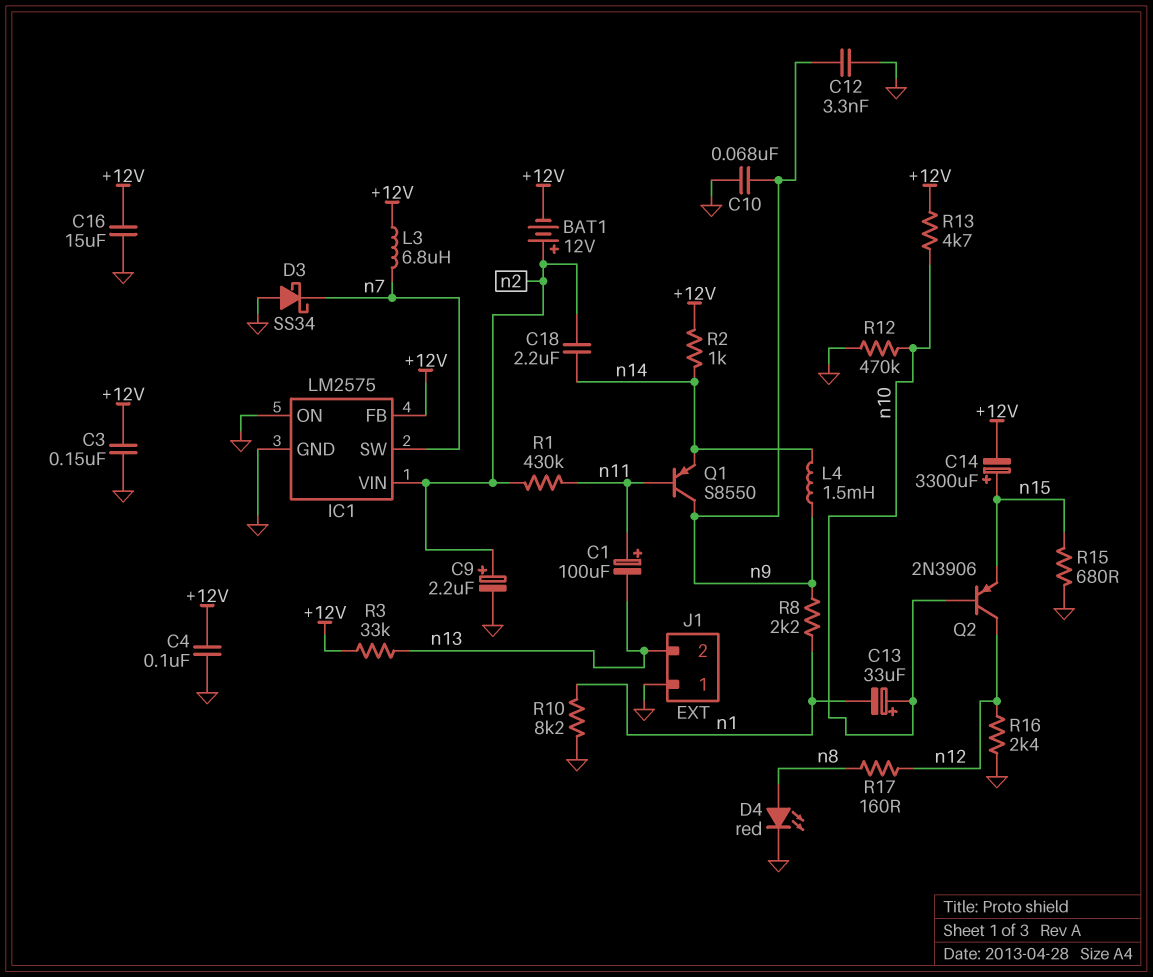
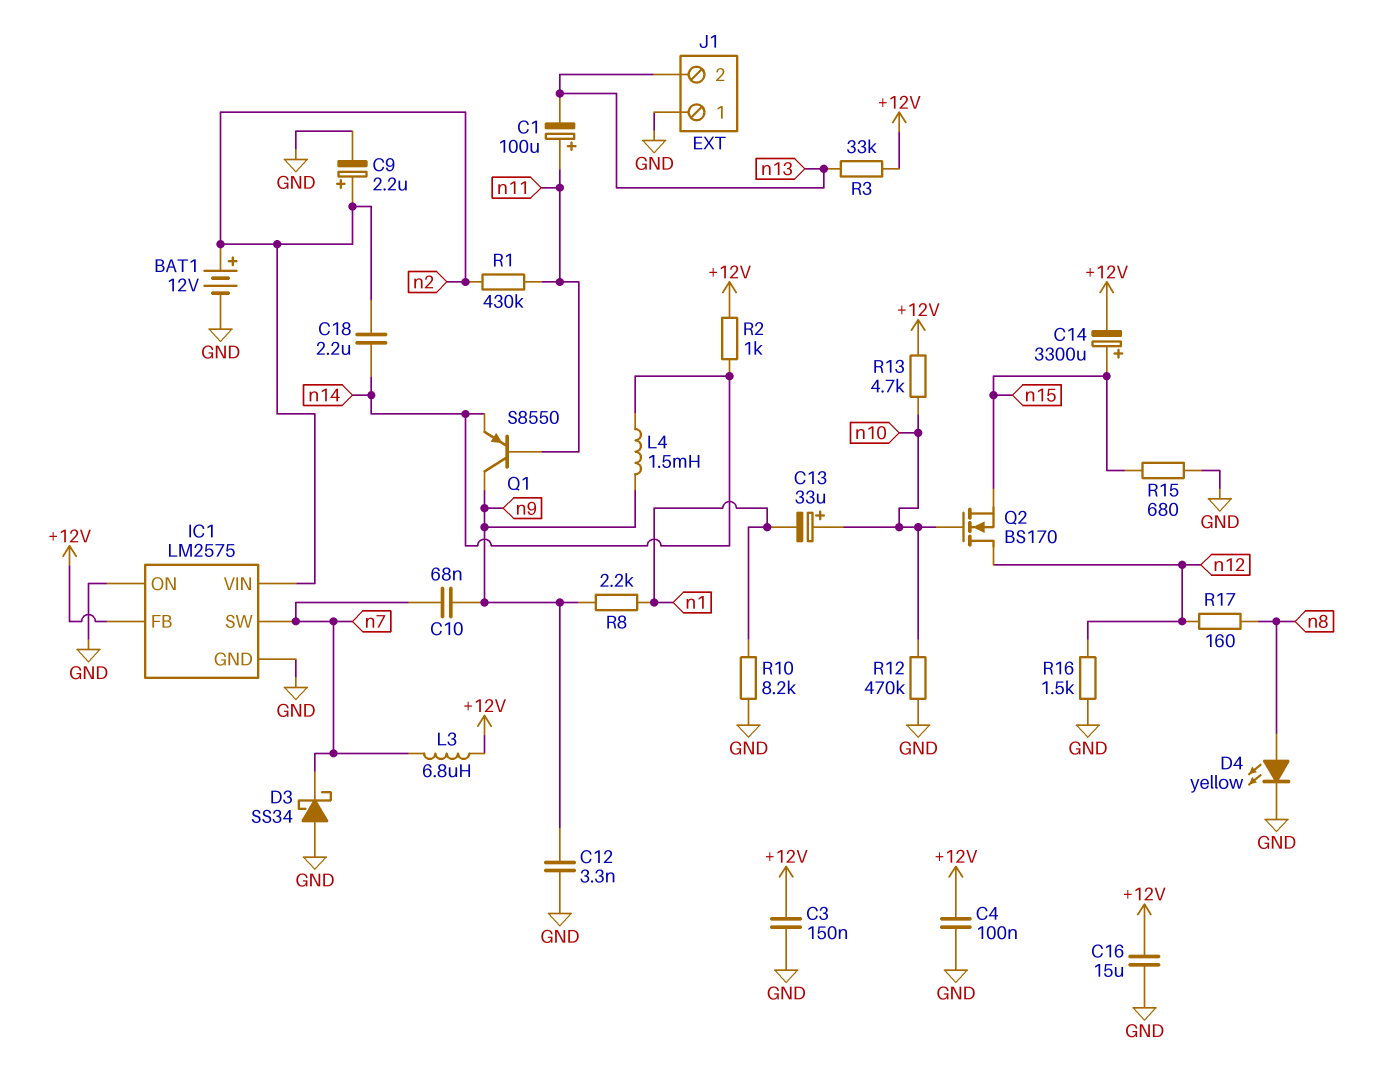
BAT1: 12V (plus n2, minus +12V) -> 12V (plus n2, minus GND)
C10: 68nF (GND, n9) -> 68nF (n7, n9)
D4: LED red (A n8, K GND) -> LED yellow (A n8, K GND)
Q2: PNP 2N3906 (B n10, C n12, E n15) -> NMOS BS170 (G n10, D n12, S n15)
R16: 2.4k (GND, n12) -> 1.5k (GND, n12)

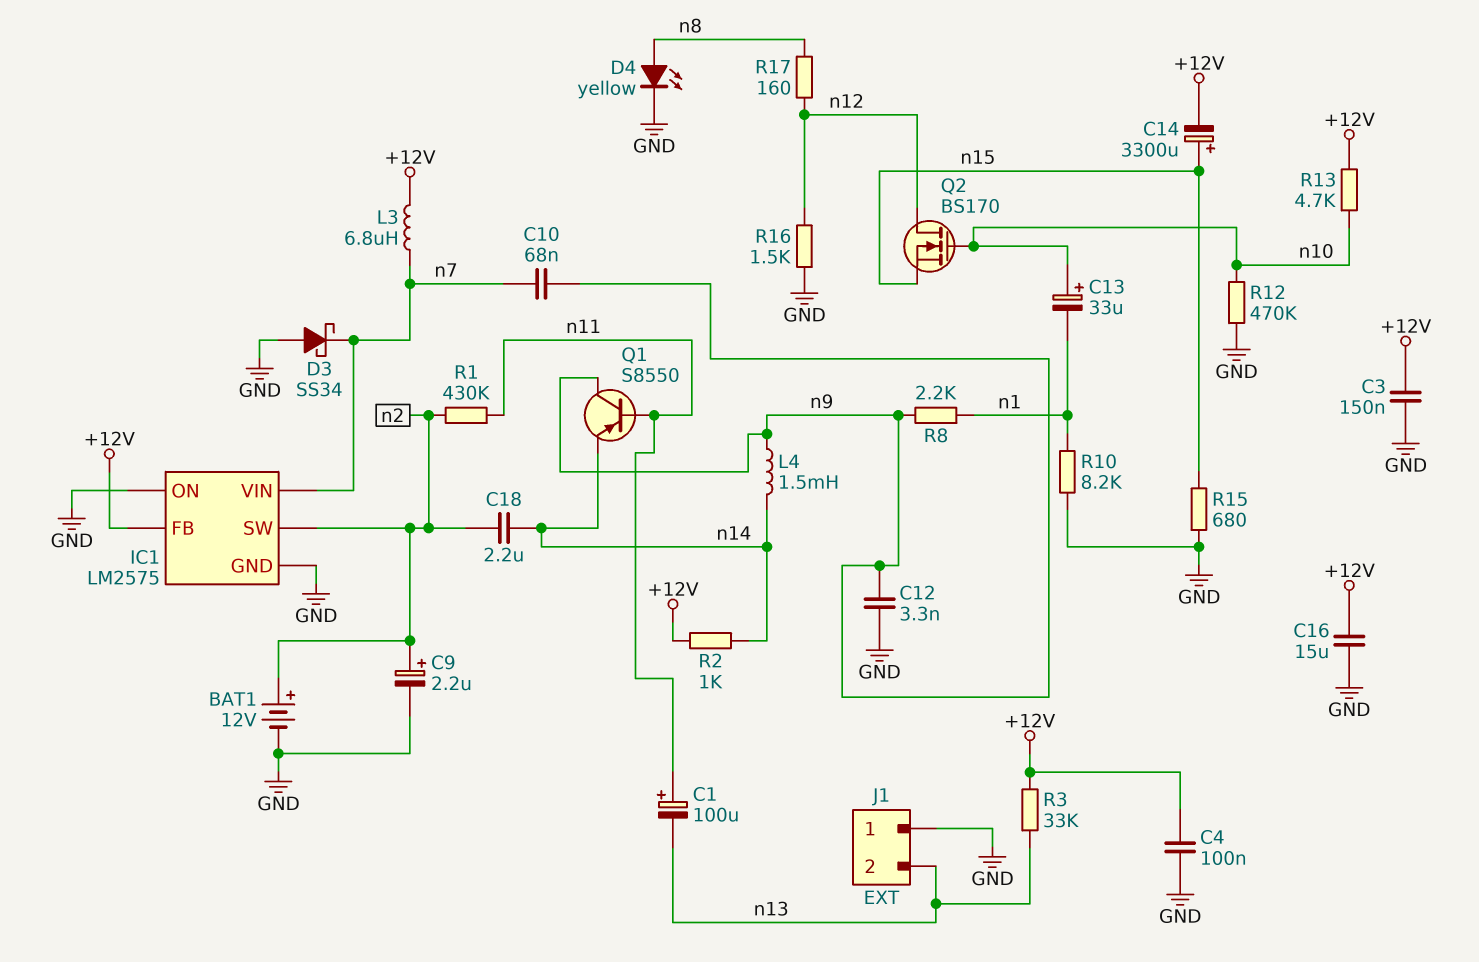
IC1 pin SW: n7 -> n2
IC1 pin VIN: n2 -> n7

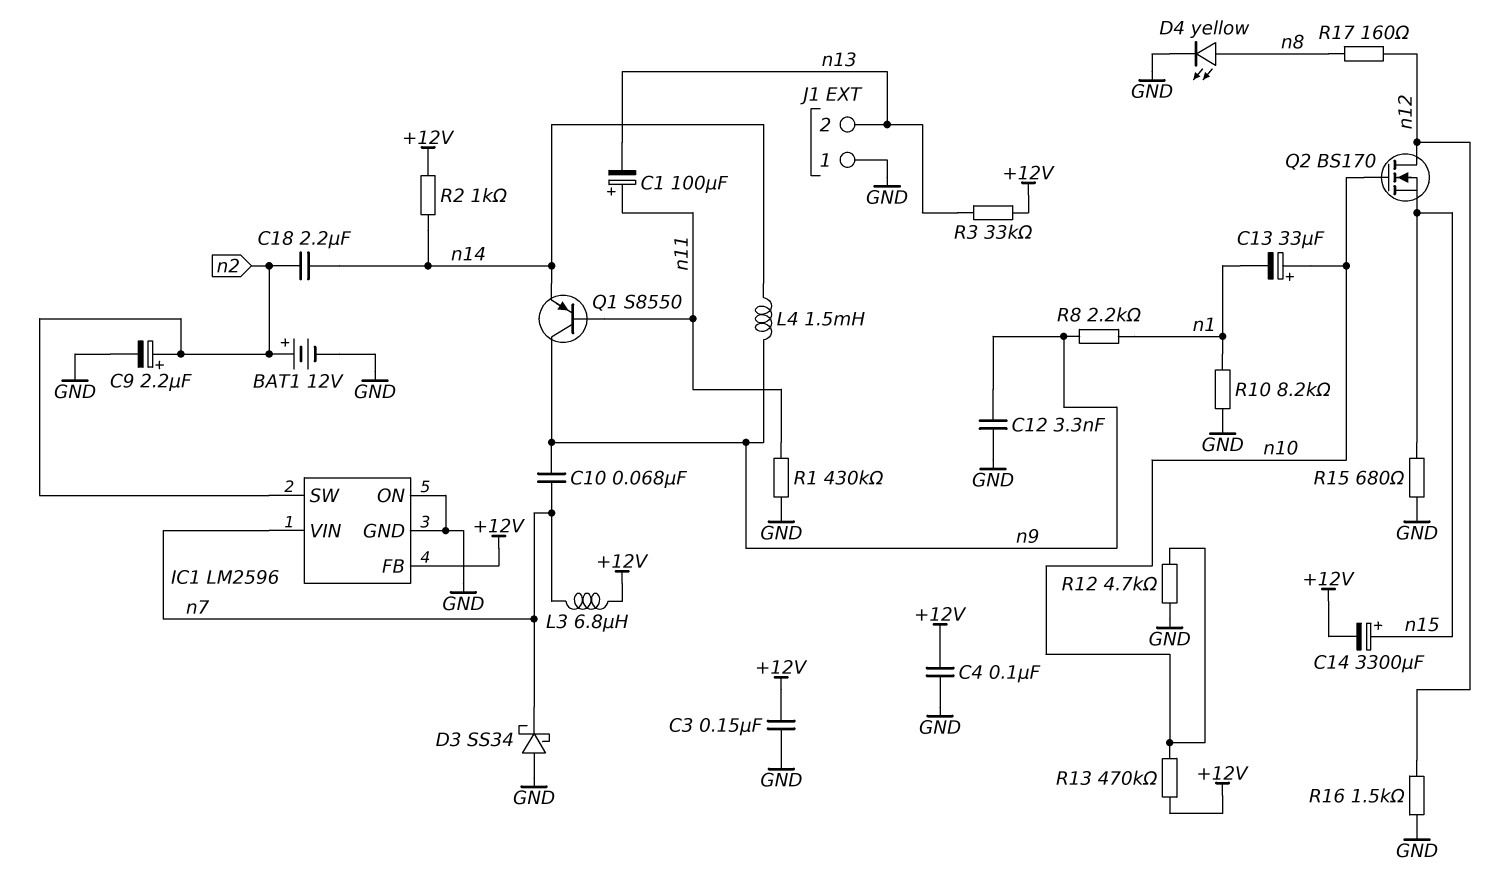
C16: 15uF (+12V, GND) -> none
IC1: LM2575 -> LM2596
R1: 430k (n2, n11) -> 430k (GND, n11)
R12: 470k (GND, n10) -> 4.7k (GND, n10)
R13: 4.7k (+12V, n10) -> 470k (+12V, n10)

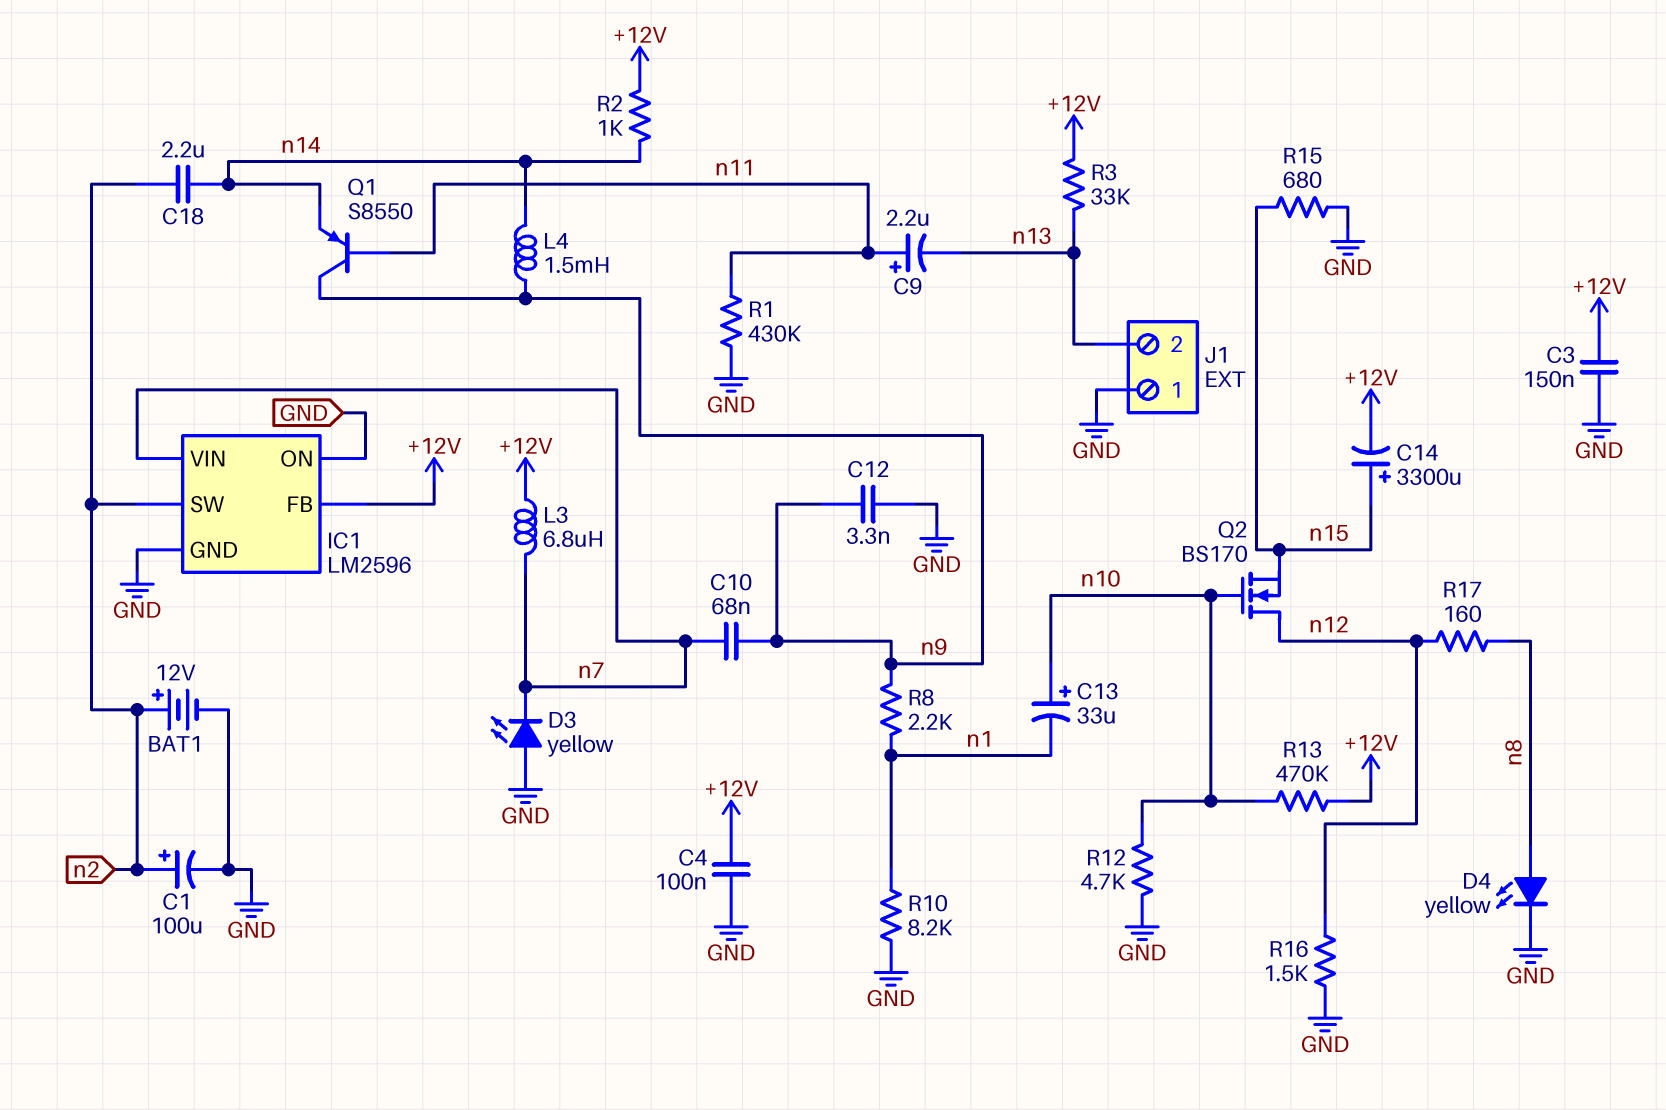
C1: 100uF (plus n11, minus n13) -> 100uF (plus n2, minus GND)
C9: 2.2uF (plus n2, minus GND) -> 2.2uF (plus n11, minus n13)
D3: schottky SS34 (A GND, K n7) -> LED yellow (A GND, K n7)

